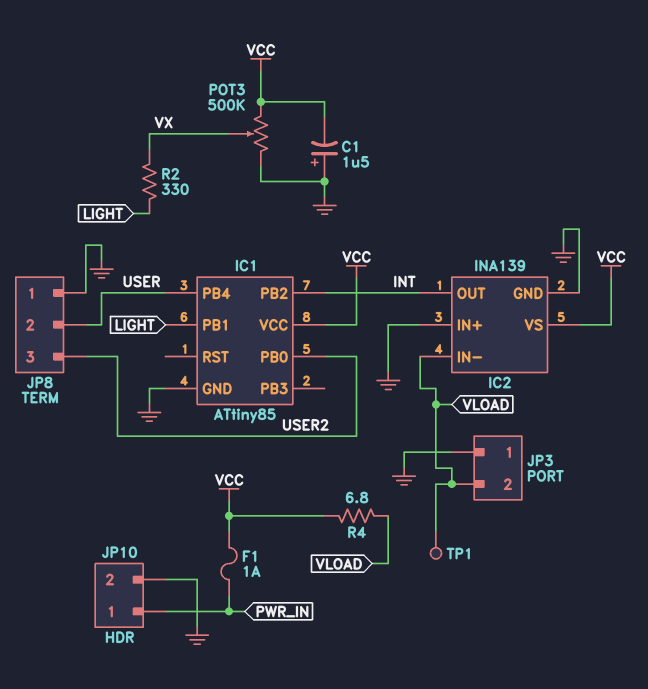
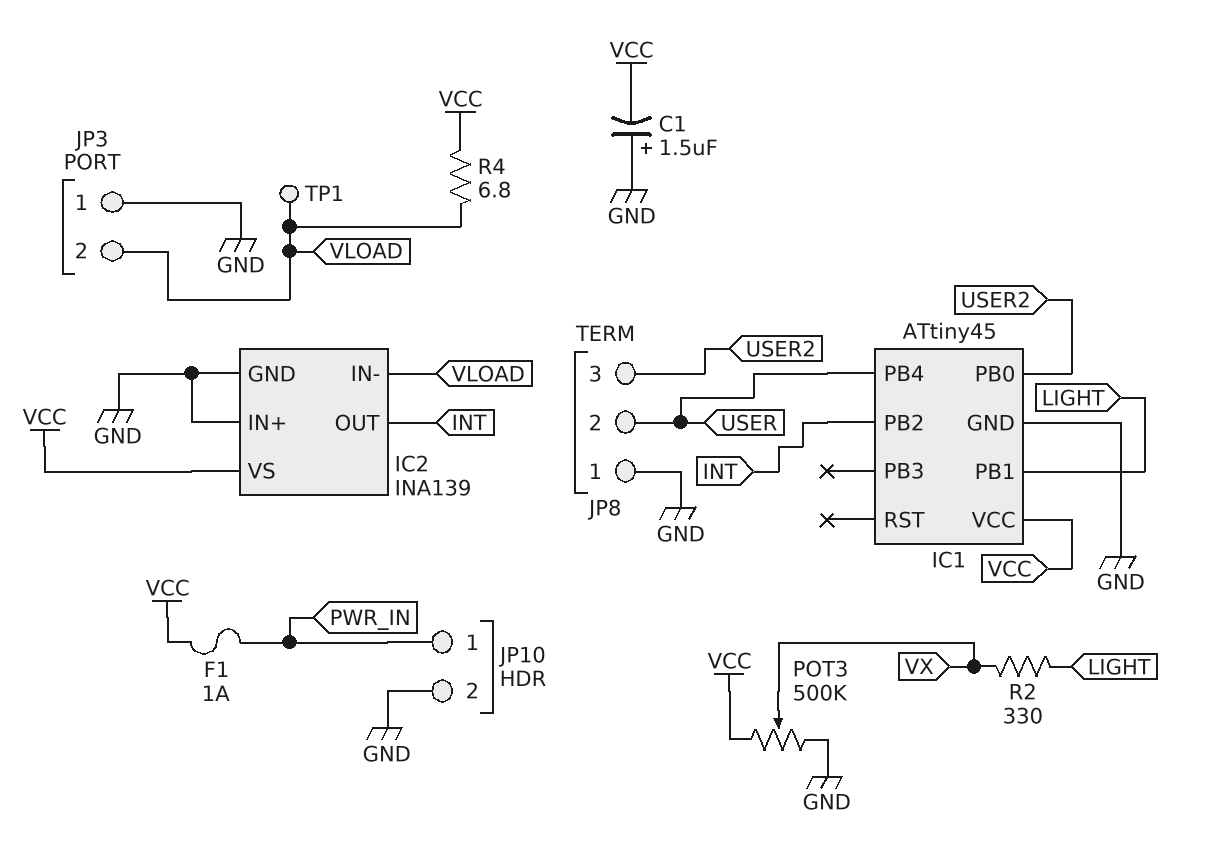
IC1: ATtiny85 -> ATtiny45

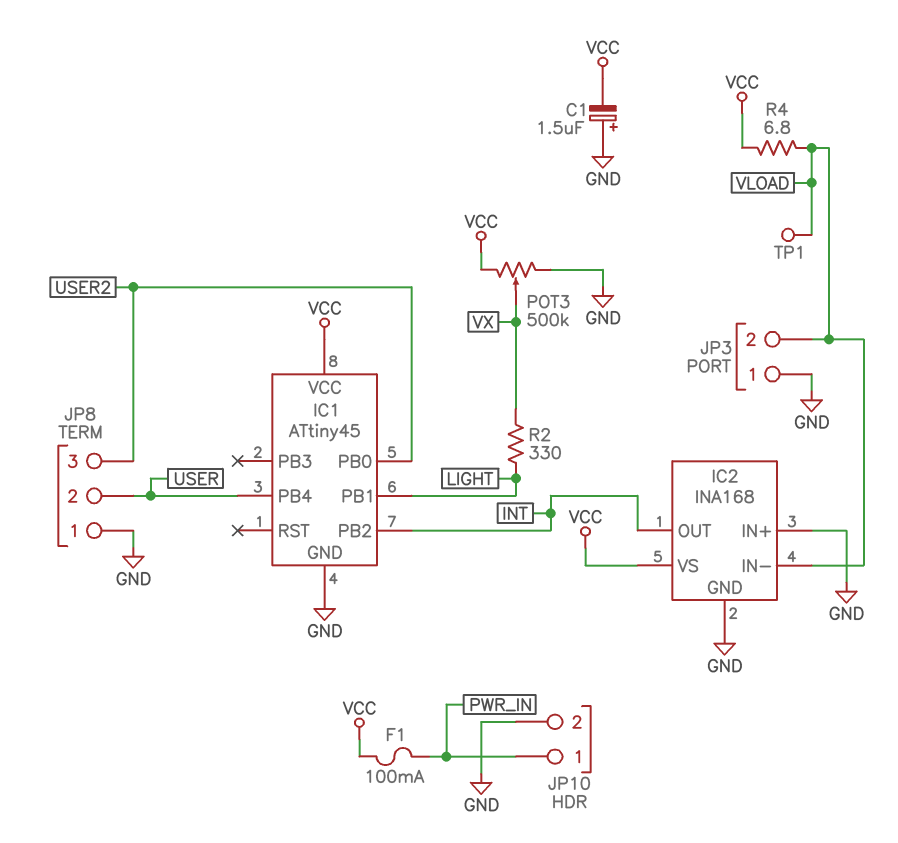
F1: 1A (PWR_IN, VCC) -> 100mA (PWR_IN, VCC)
IC2: INA139 -> INA168

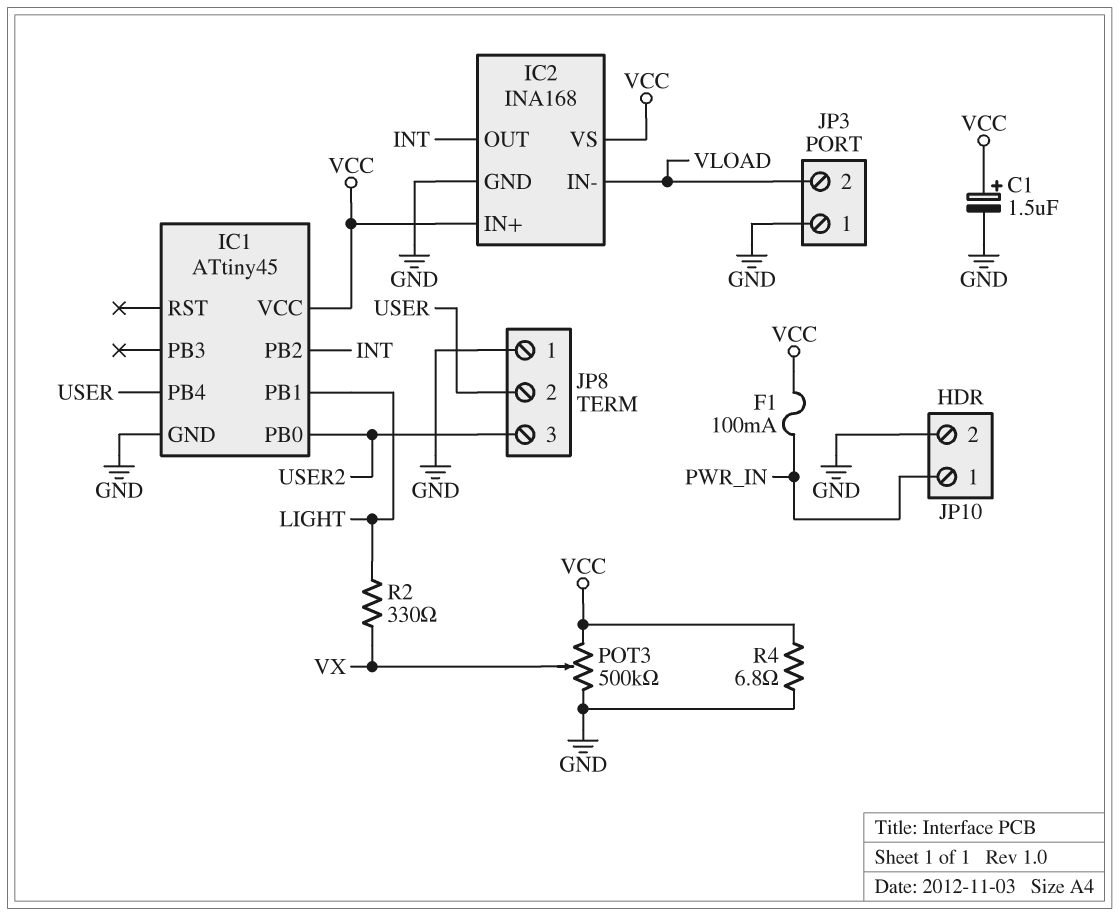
C1: 1.5uF (plus GND, minus VCC) -> 1.5uF (plus VCC, minus GND)
IC2 pin IN+: GND -> VCC
R4: 6.8 (VCC, VLOAD) -> 6.8 (GND, VCC)
TP1: test point (VLOAD) -> none

